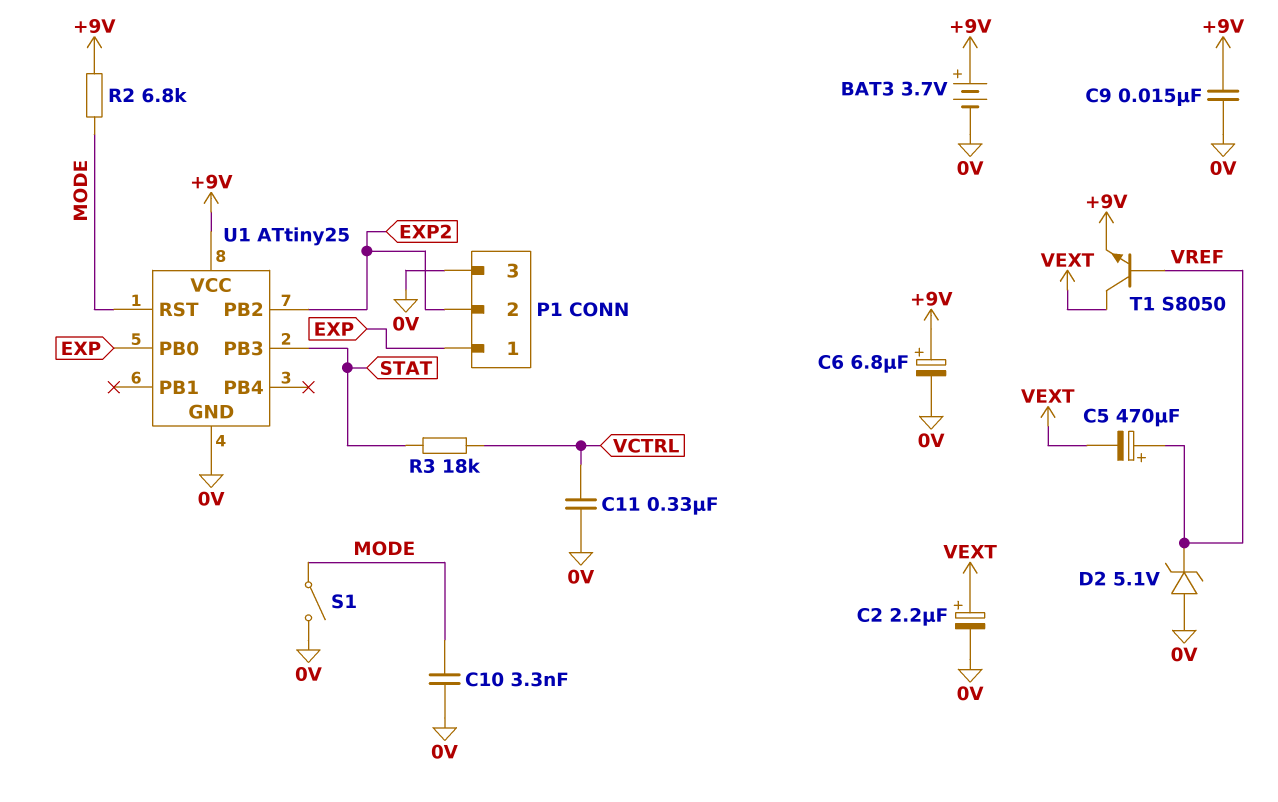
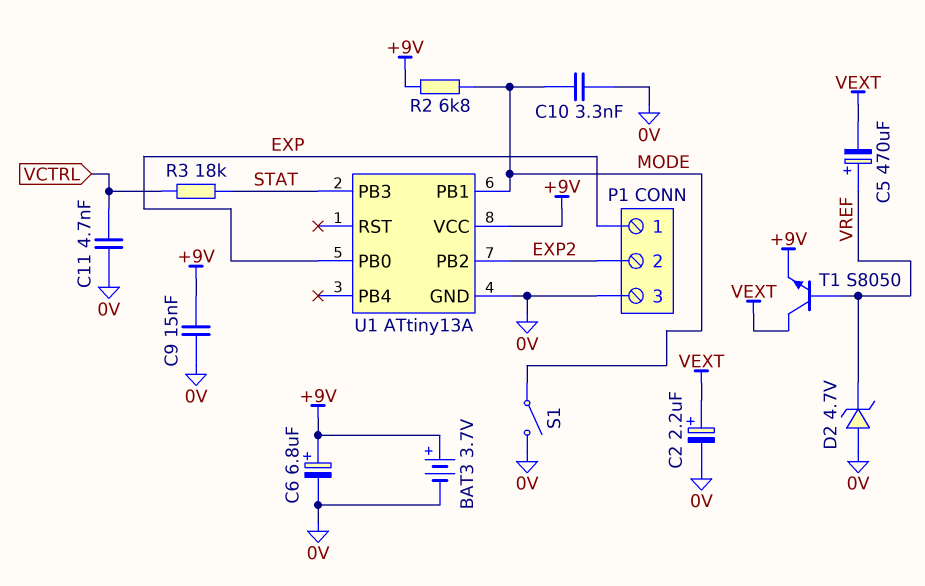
C11: 330nF (0V, VCTRL) -> 4.7nF (0V, VCTRL)
D2: zener 5.1V (A 0V, K VREF) -> zener 4.7V (A 0V, K VREF)
U1: ATtiny25 -> ATtiny13A
U1 pin PB1: none -> MODE
U1 pin RST: MODE -> none

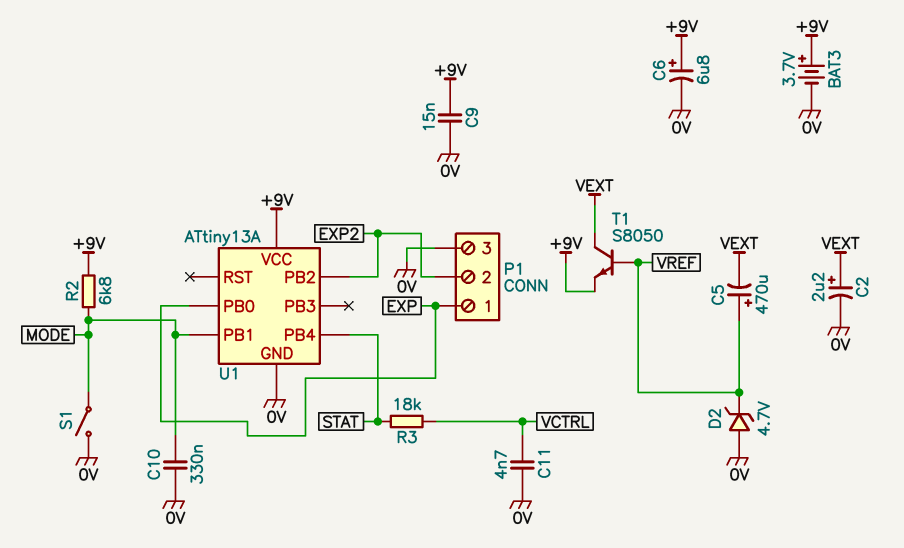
C10: 3.3nF (0V, MODE) -> 330nF (0V, MODE)
U1 pin PB3: STAT -> none
U1 pin PB4: none -> STAT

